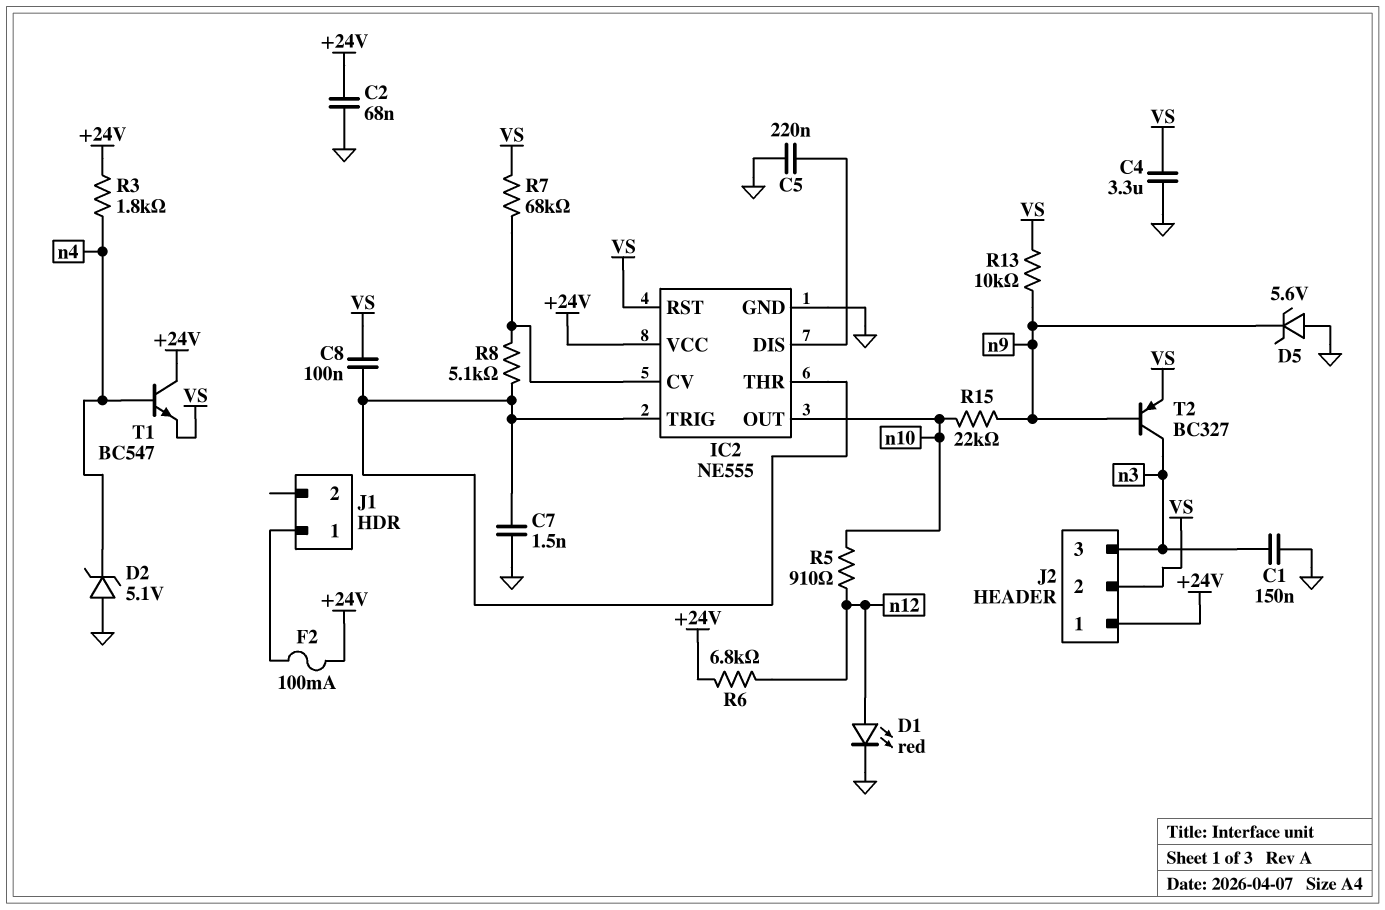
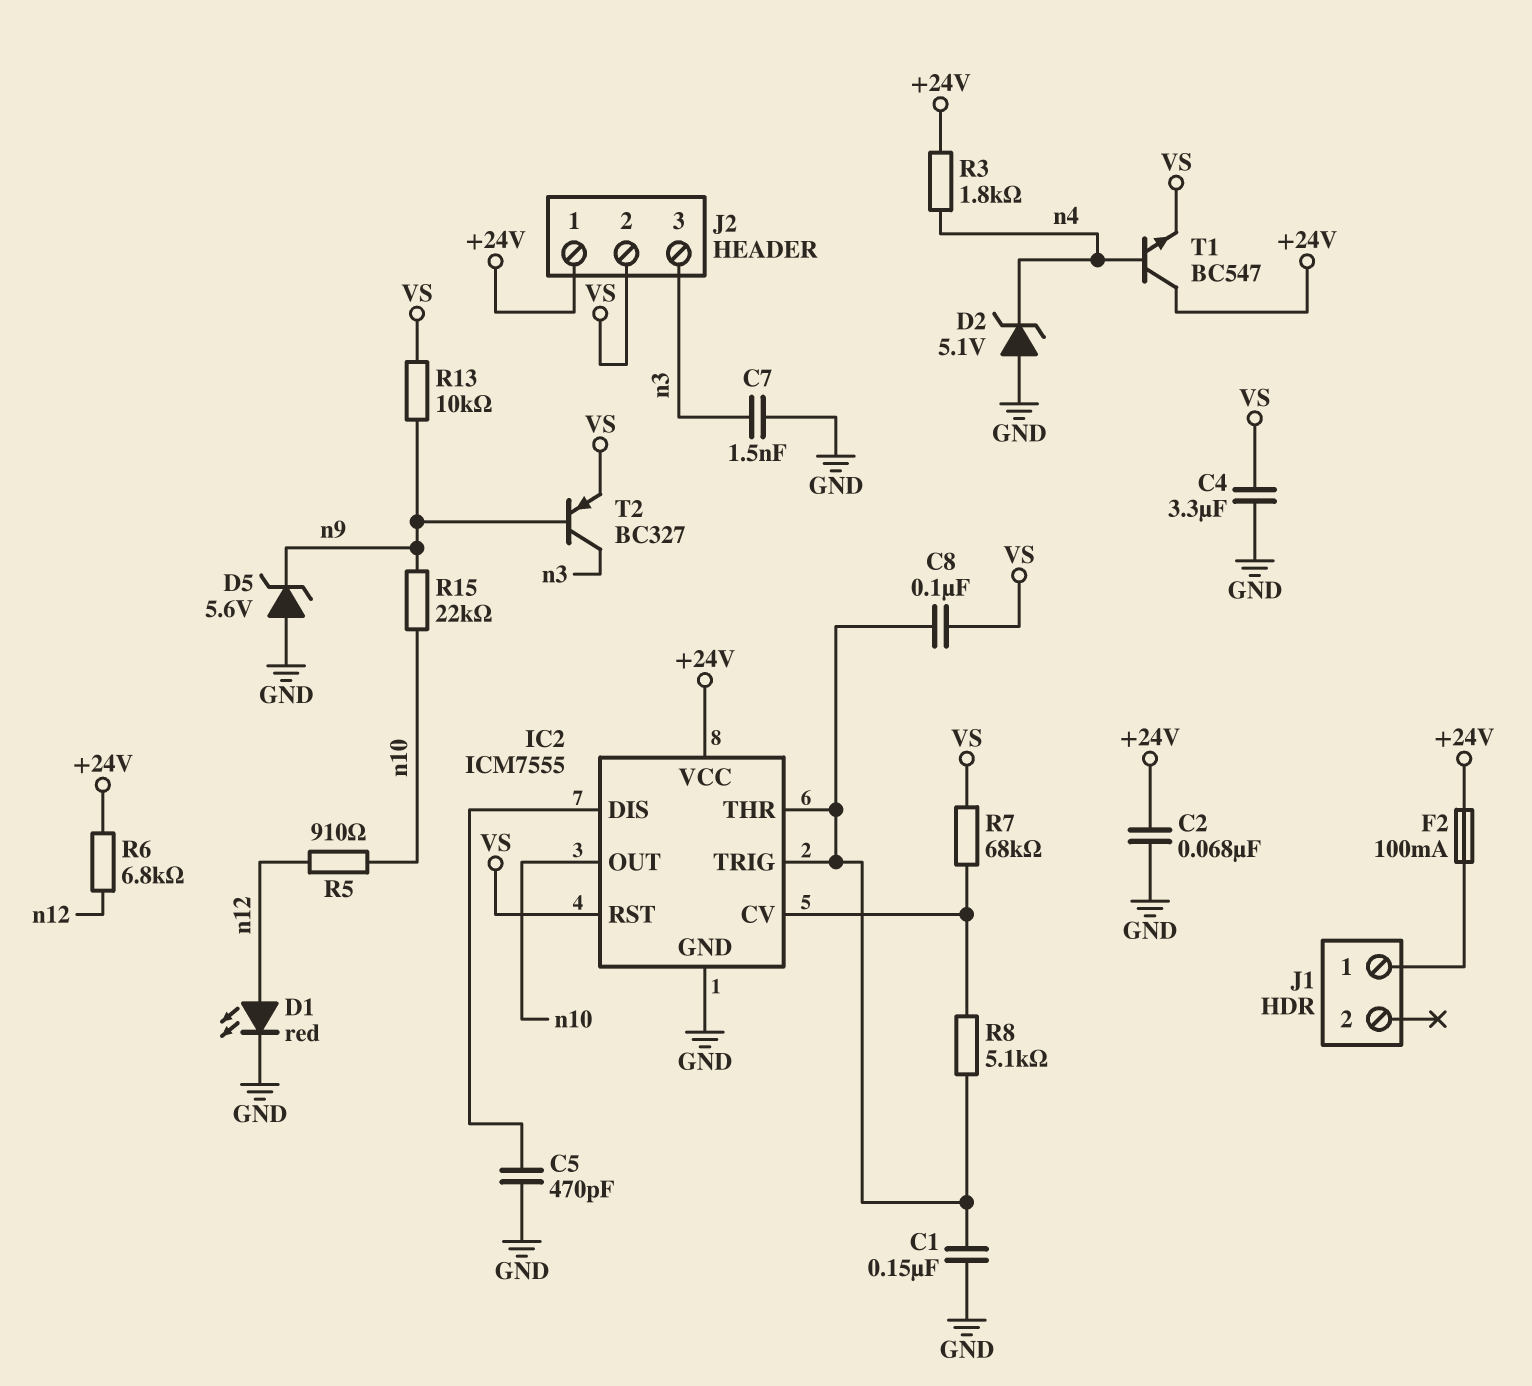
C1: 150nF (GND, n3) -> 150nF (GND, IC2/THR)
C5: 220nF (GND, IC2/DIS) -> 470pF (GND, IC2/DIS)
C7: 1.5nF (GND, IC2/THR) -> 1.5nF (GND, n3)
IC2: NE555 -> ICM7555

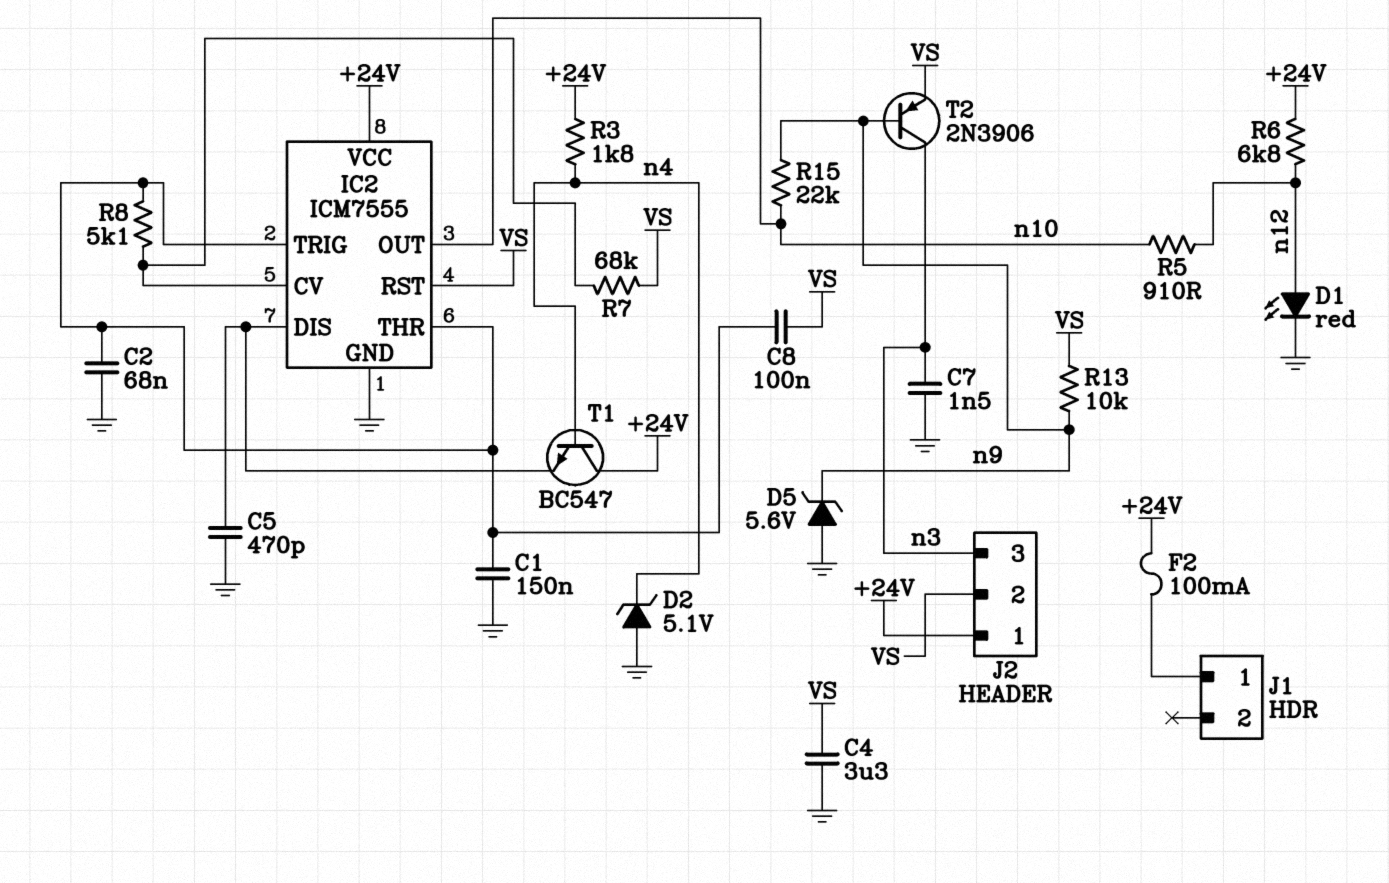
C2: 68nF (+24V, GND) -> 68nF (GND, IC2/THR)
T1: NPN BC547 (B n4, C +24V, E VS) -> NPN BC547 (B n4, C +24V, E IC2/DIS)
T2: PNP BC327 (B n9, C n3, E VS) -> PNP 2N3906 (B n9, C n3, E VS)

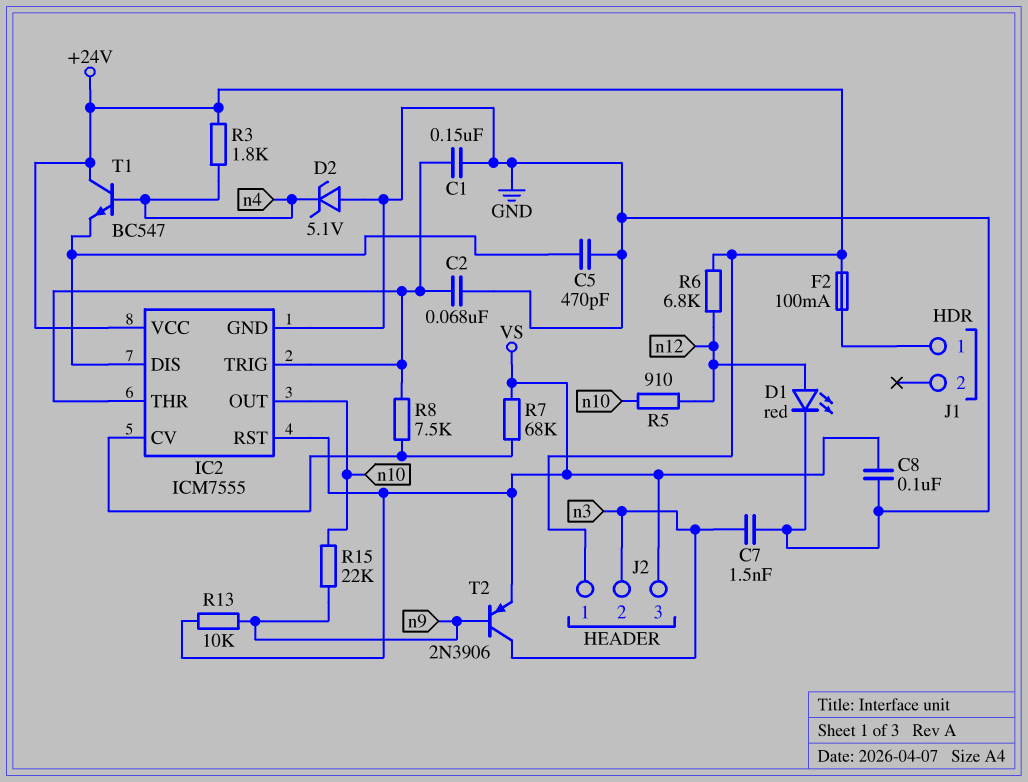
C4: 3.3uF (GND, VS) -> none
C8: 100nF (IC2/THR, VS) -> 100nF (GND, VS)
D5: zener 5.6V (A GND, K n9) -> none
J2 pin 2: VS -> n3
J2 pin 3: n3 -> VS
R8: 5.1k (IC2/CV, IC2/THR) -> 7.5k (IC2/CV, IC2/THR)

